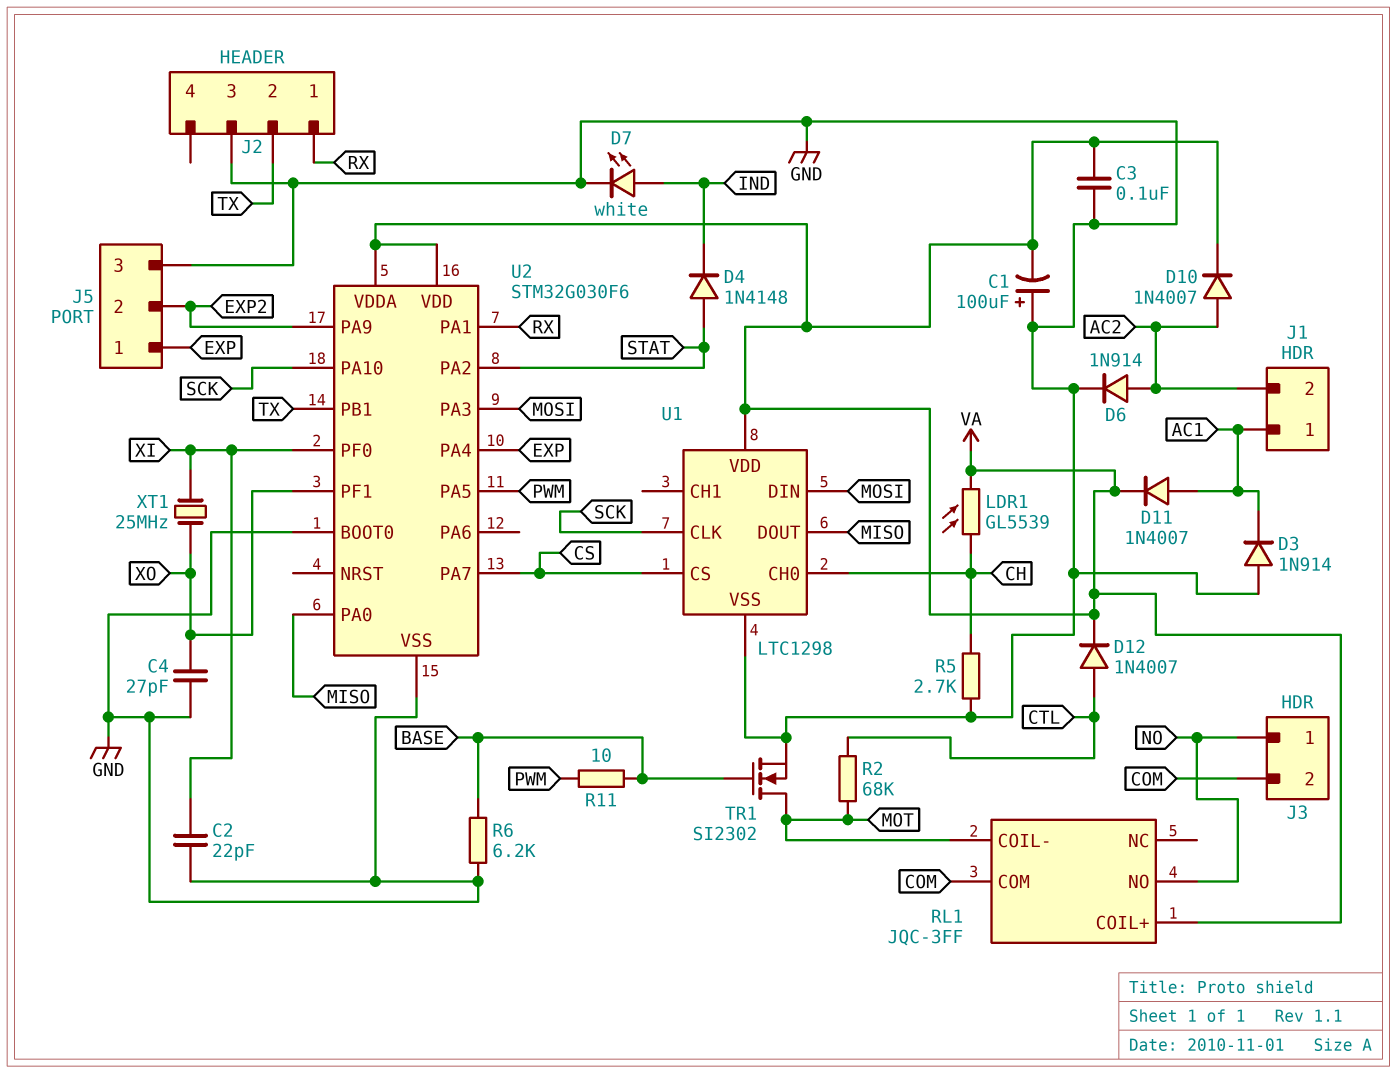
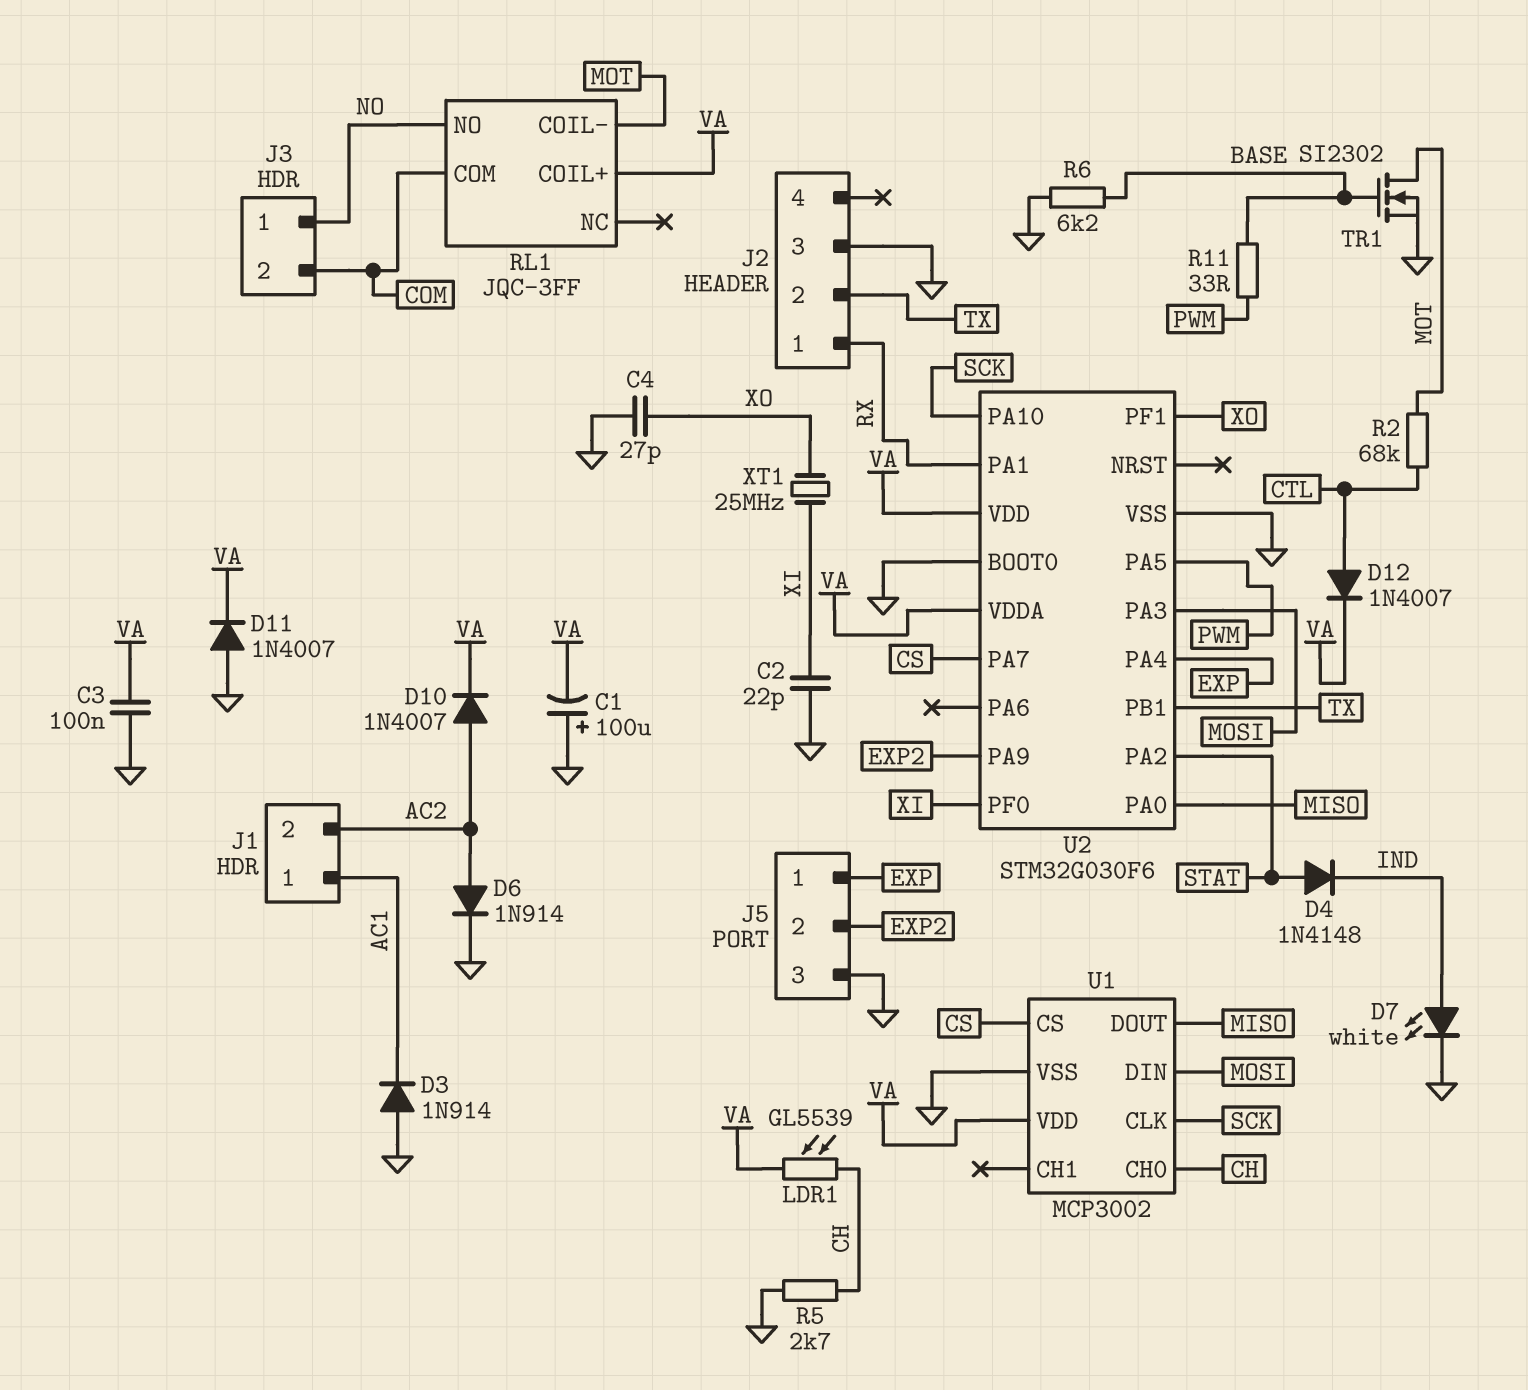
D11: diode 1N4007 (A AC1, K VA) -> diode 1N4007 (A GND, K VA)
R11: 10 (BASE, PWM) -> 33 (BASE, PWM)
U1: LTC1298 -> MCP3002

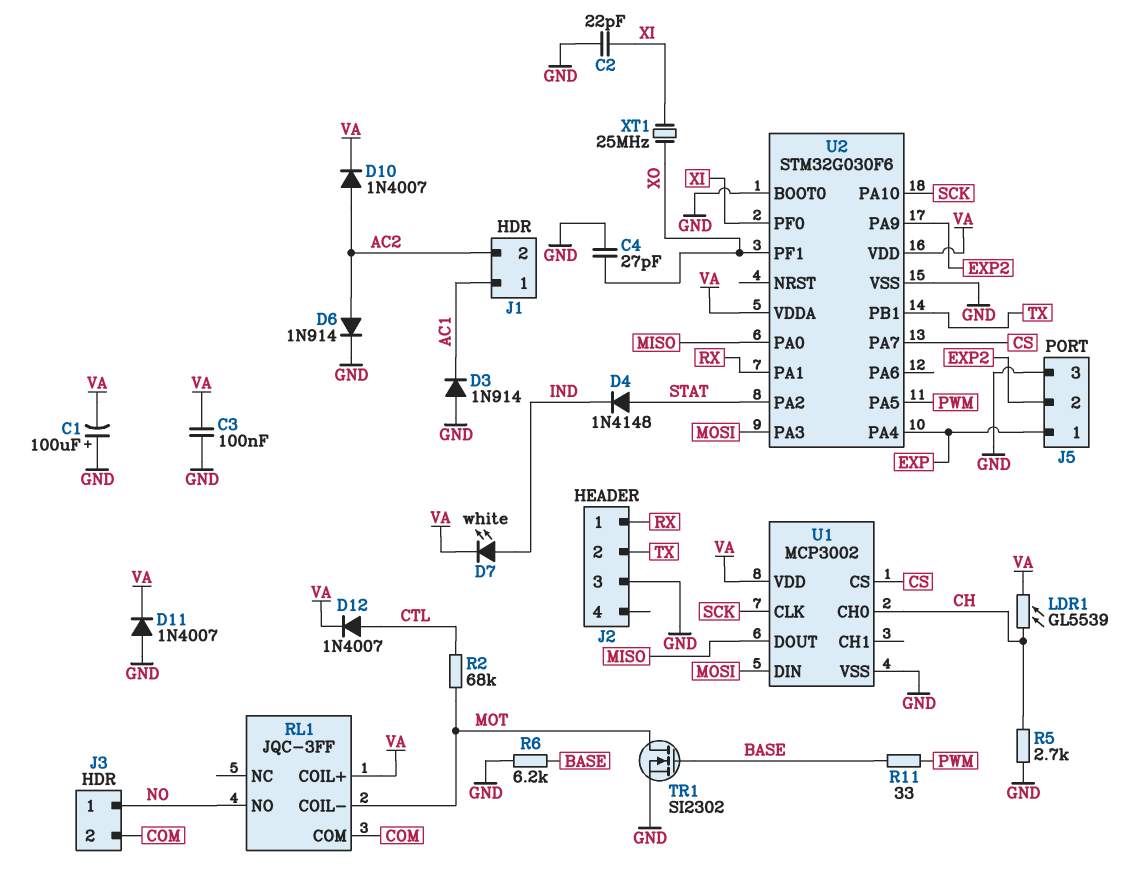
D7: LED white (A IND, K GND) -> LED white (A IND, K VA)

